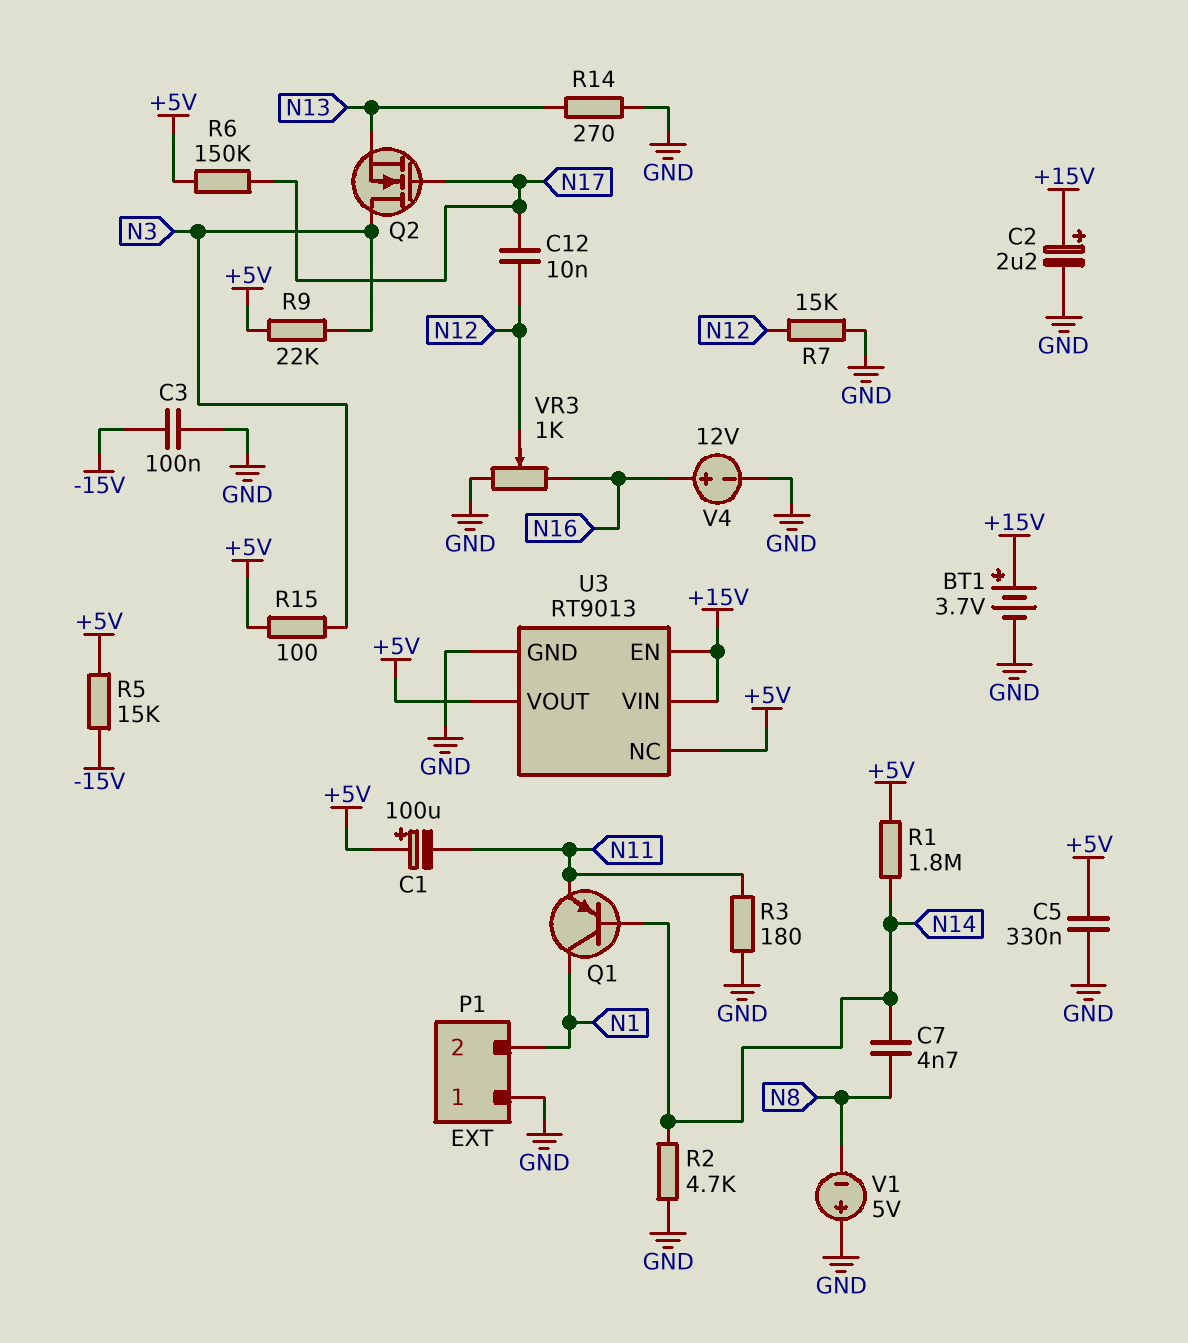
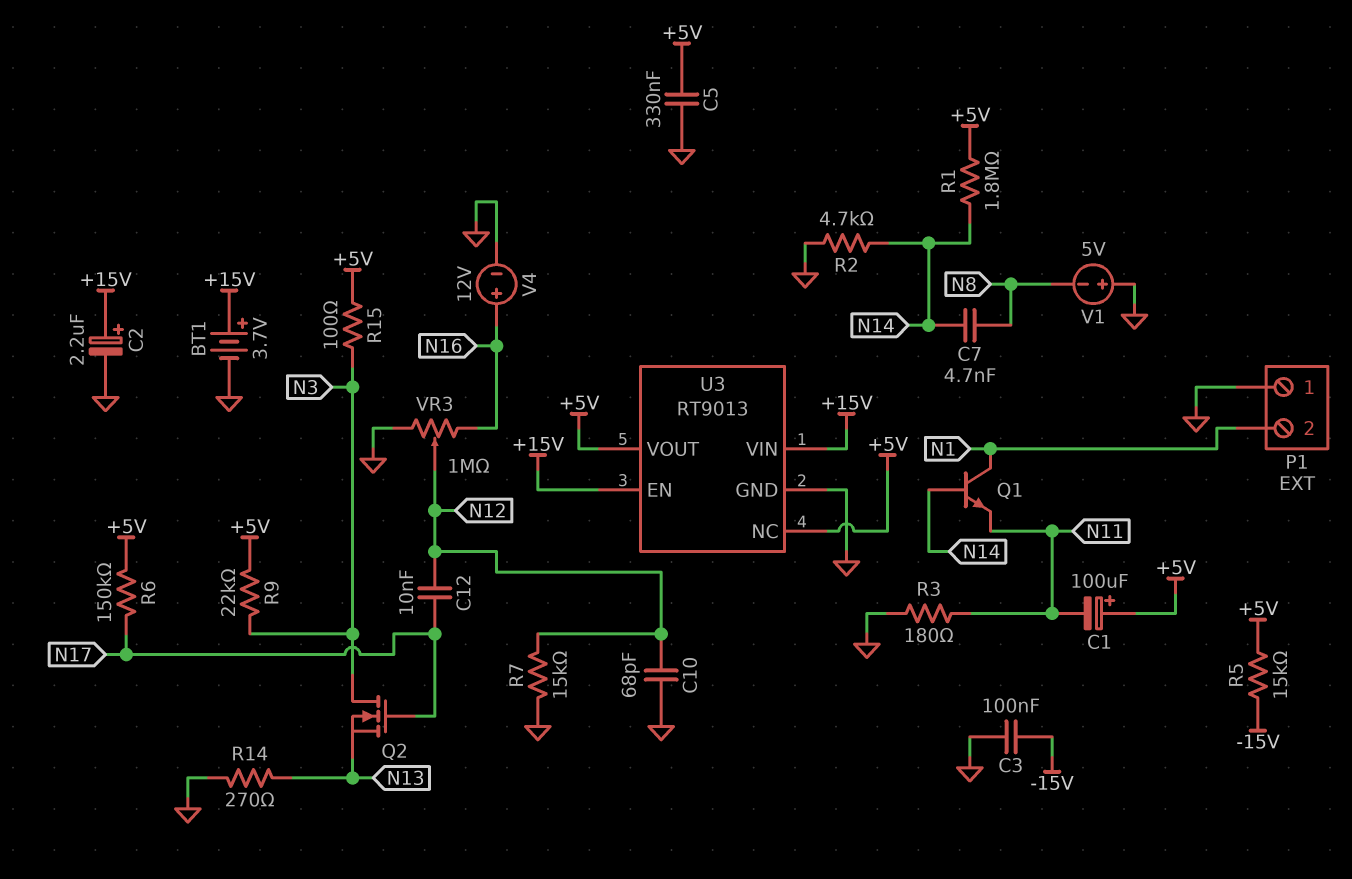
C10: none -> 68pF (GND, N12)
Q1: PNP (B N14, C N1, E N11) -> NPN (B N14, C N1, E N11)
VR3: 1k (GND, N16, wiper N12) -> 1M (GND, N16, wiper N12)

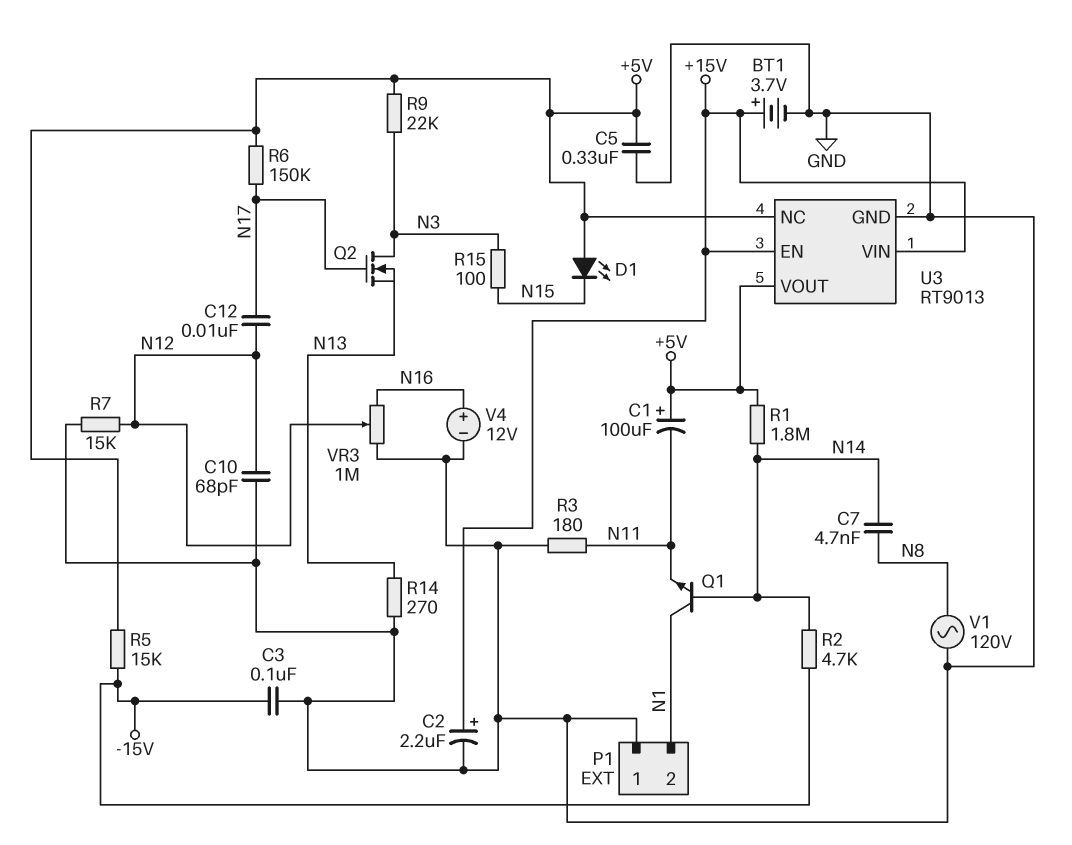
D1: none -> LED (A +5V, K N15)
R2: 4.7k (GND, N14) -> 4.7k (-15V, N14)
R15: 100 (+5V, N3) -> 100 (N3, N15)
V1: 5V (plus GND, minus N8) -> AC 120V (GND, N8)

